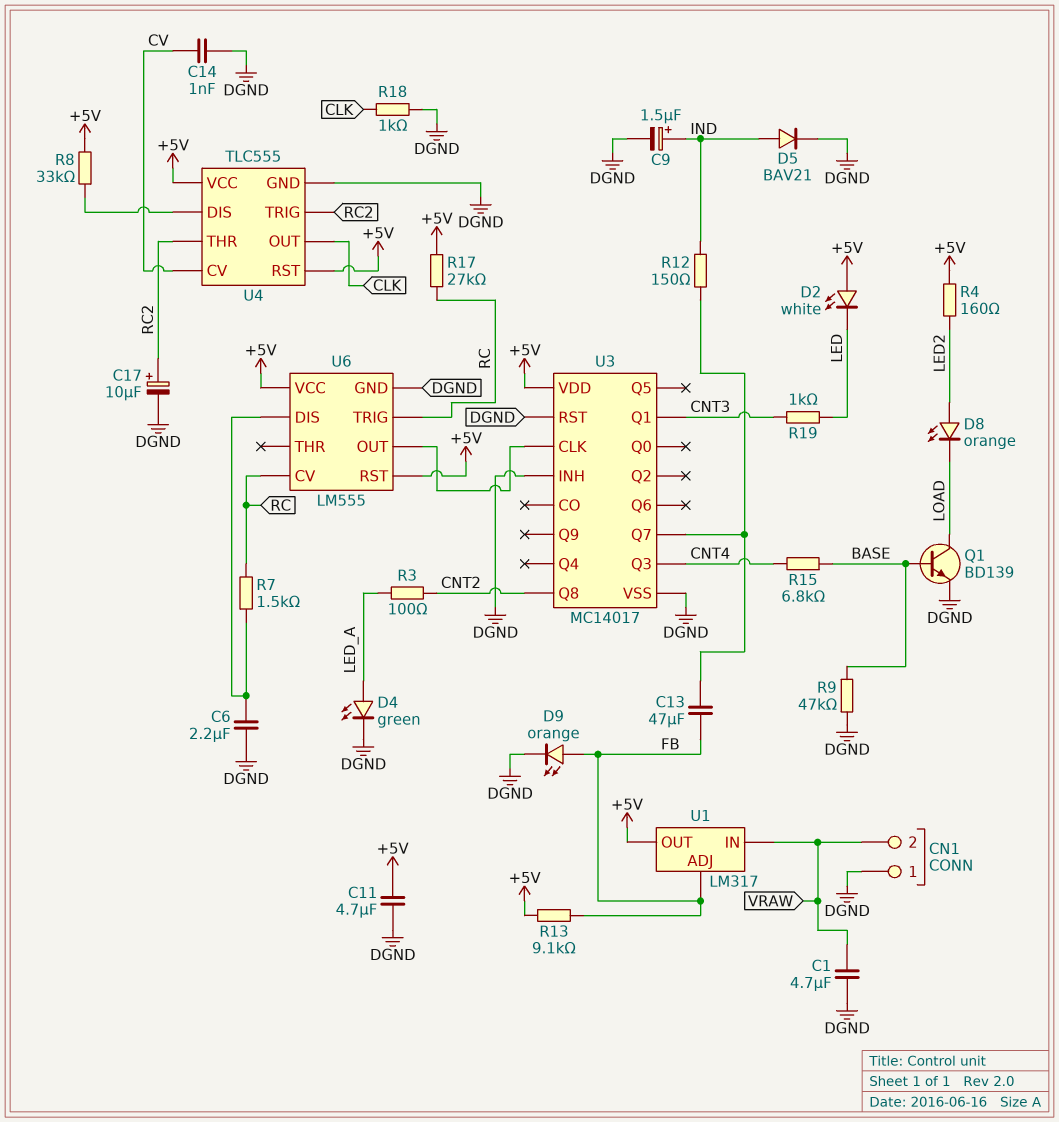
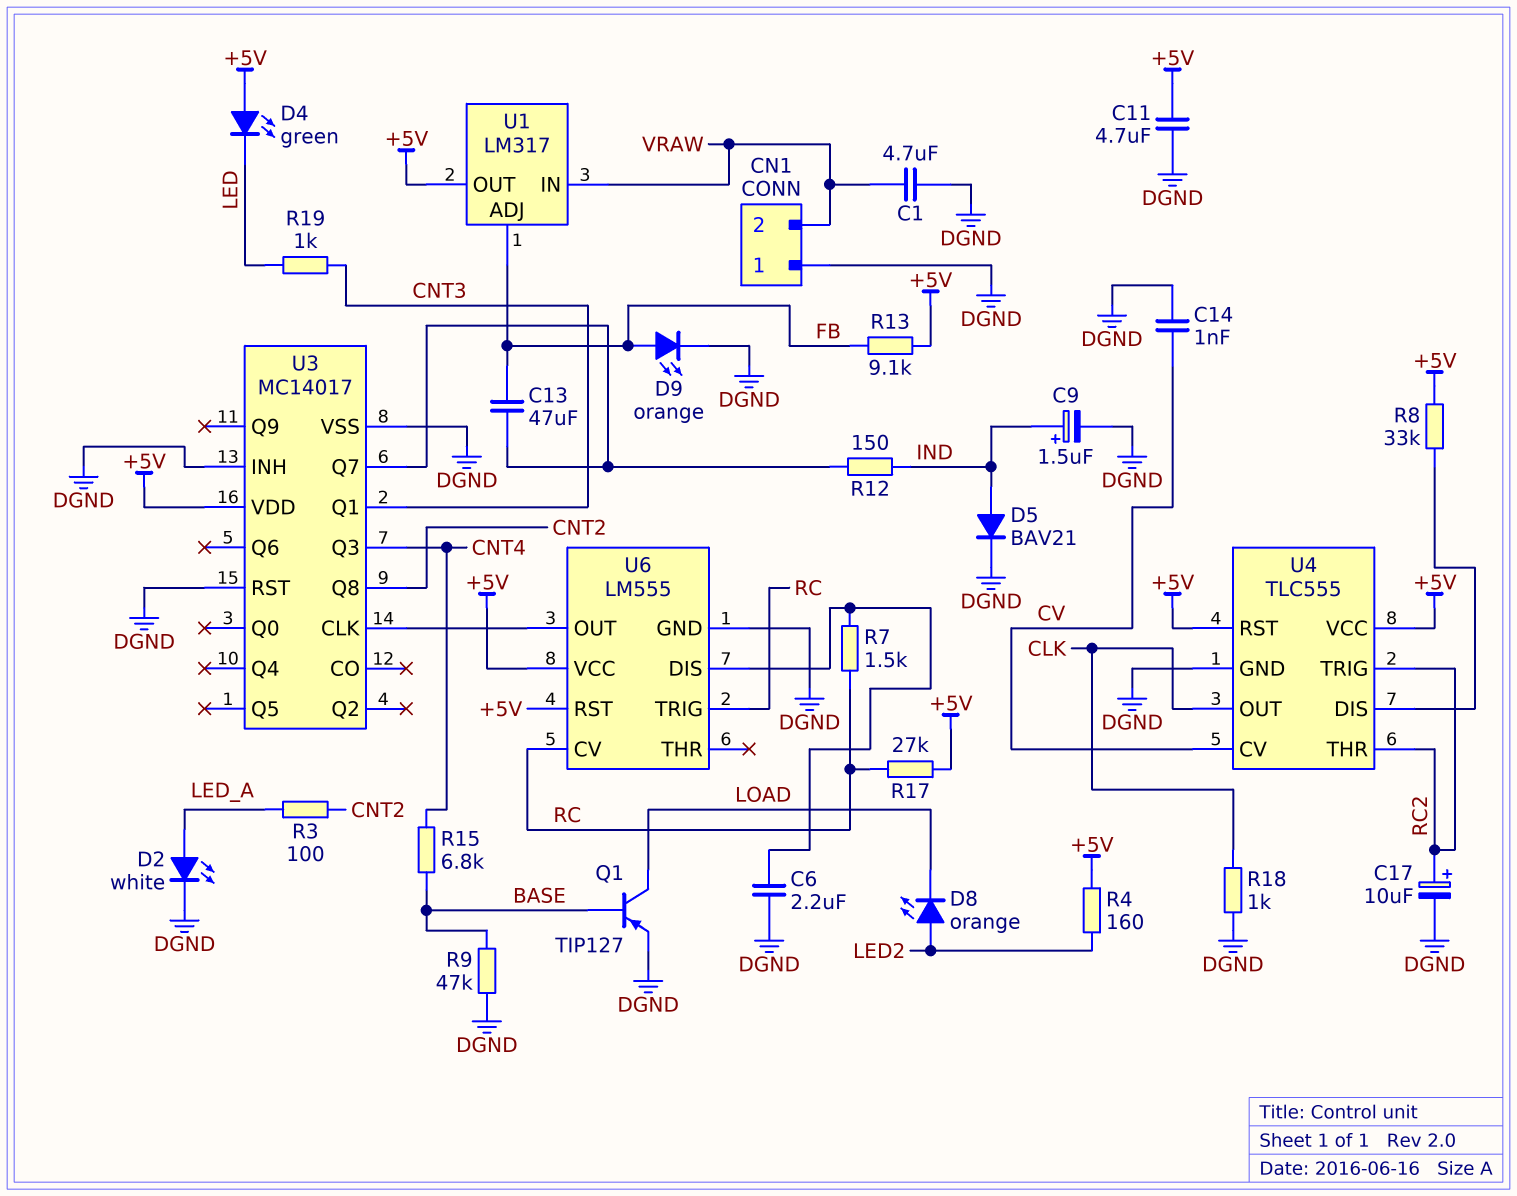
D2: LED white (A +5V, K LED) -> LED white (A LED_A, K DGND)
D4: LED green (A LED_A, K DGND) -> LED green (A +5V, K LED)
Q1: NPN BD139 (B BASE, C LOAD, E DGND) -> PNP TIP127 (B BASE, C LOAD, E DGND)

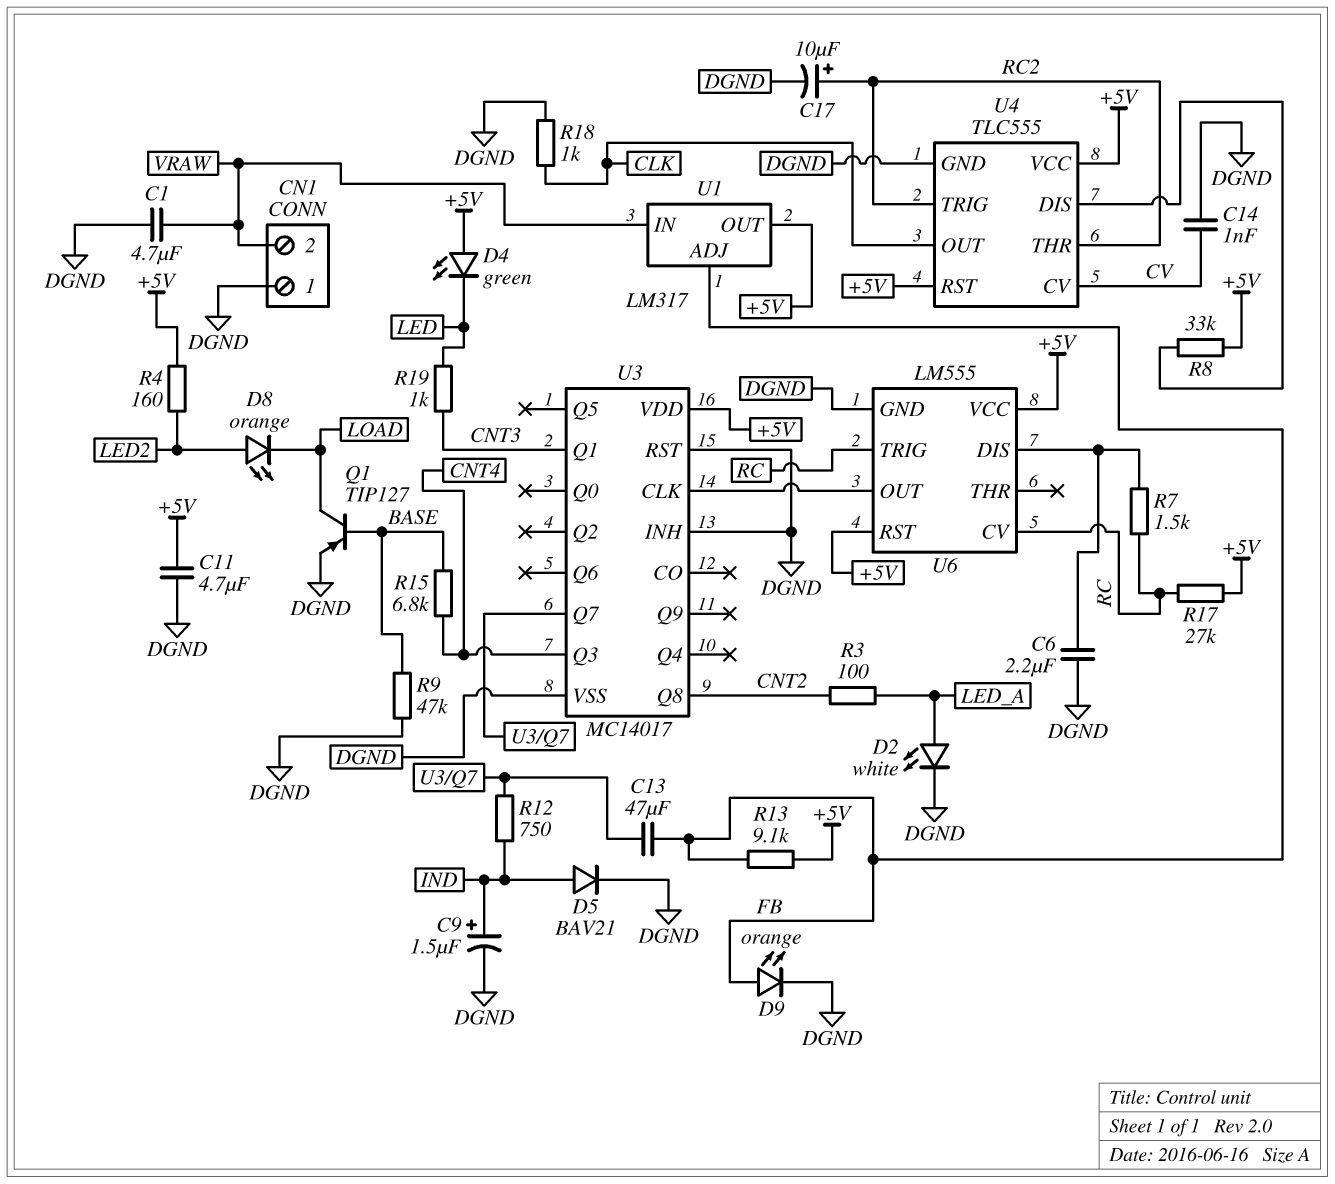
R12: 150 (IND, U3/Q7) -> 750 (IND, U3/Q7)

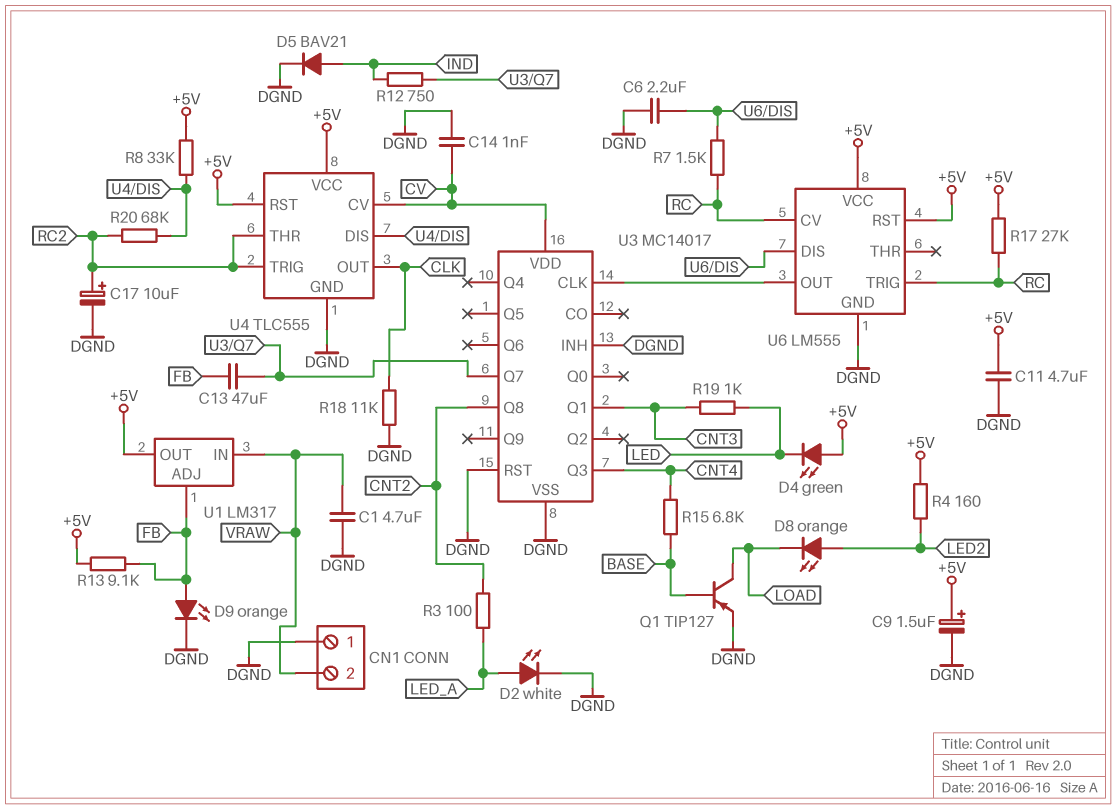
C9: 1.5uF (plus IND, minus DGND) -> 1.5uF (plus +5V, minus DGND)
R9: 47k (BASE, DGND) -> none
R18: 1k (CLK, DGND) -> 11k (CLK, DGND)
R20: none -> 68k (RC2, U4/DIS)
U3 pin VDD: +5V -> CV

